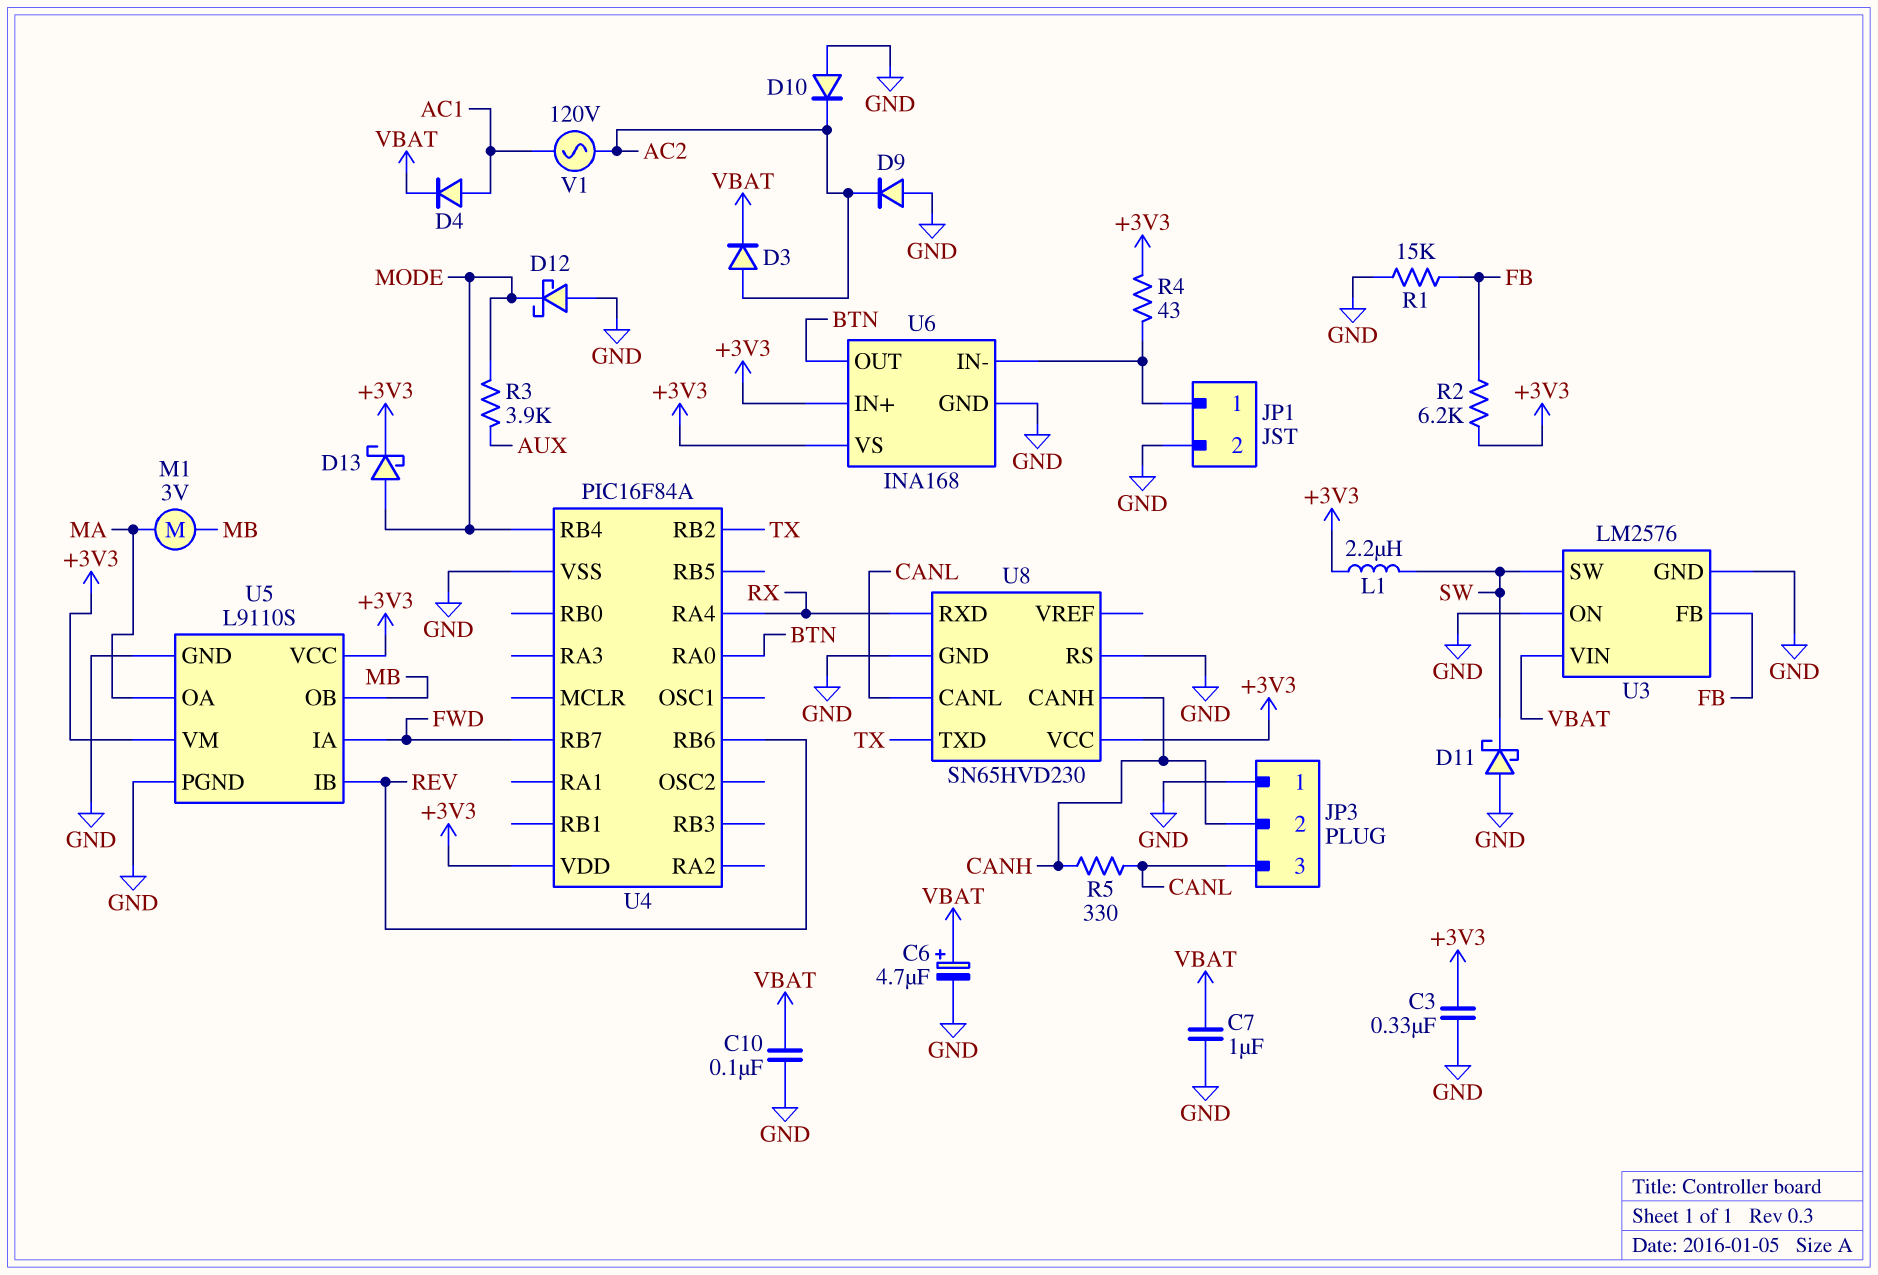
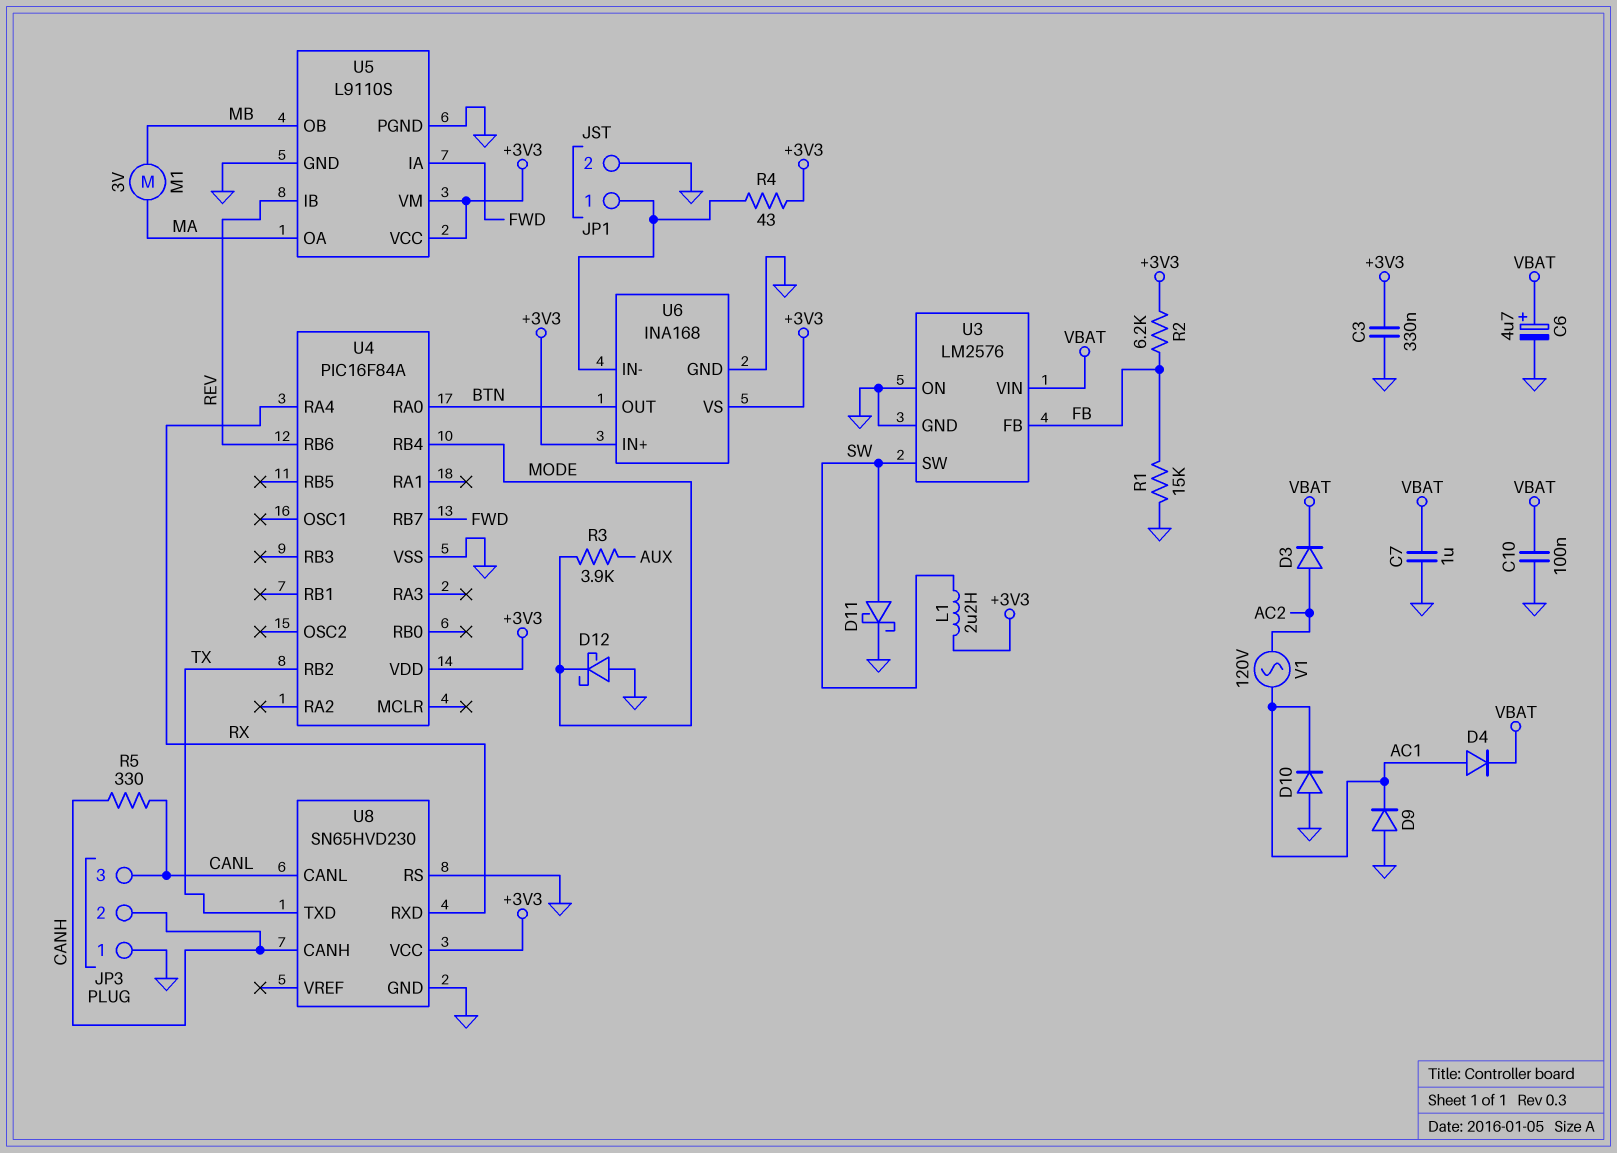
D9: diode (A GND, K AC2) -> diode (A GND, K AC1)
D10: diode (A GND, K AC2) -> diode (A GND, K AC1)
D11: schottky (A GND, K SW) -> schottky (A SW, K GND)
D13: schottky (A MODE, K +3V3) -> none

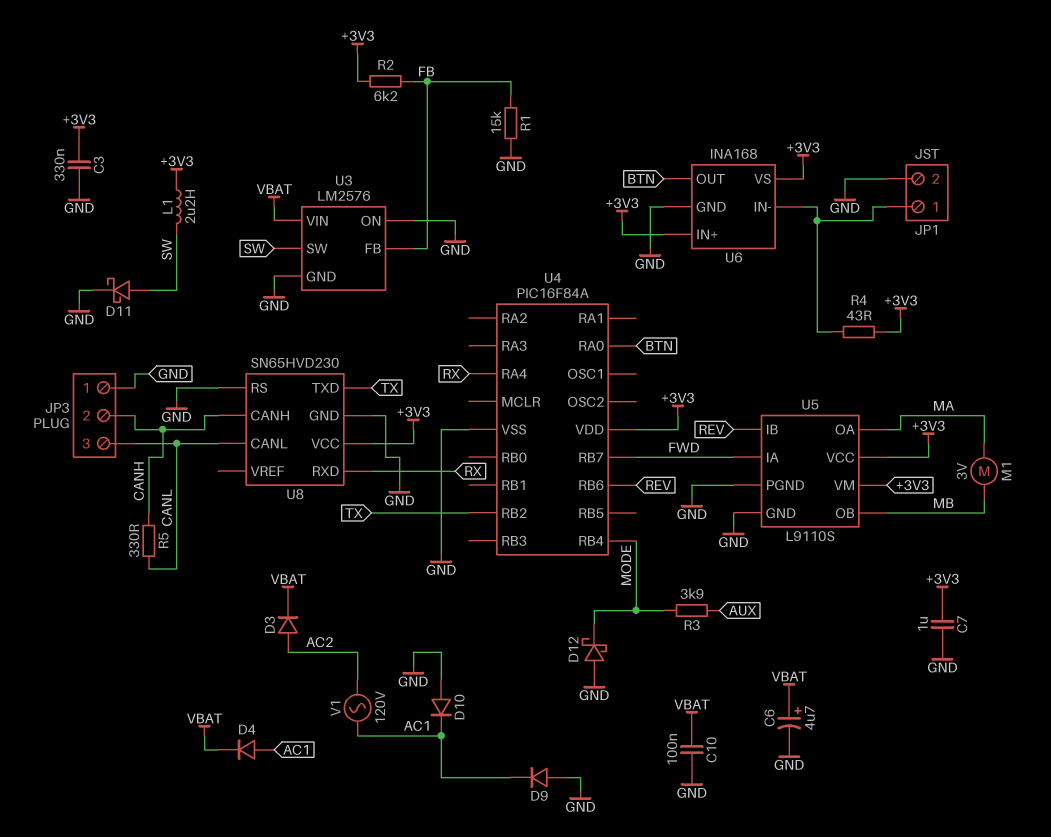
C7: 1uF (GND, VBAT) -> 1uF (+3V3, GND)

